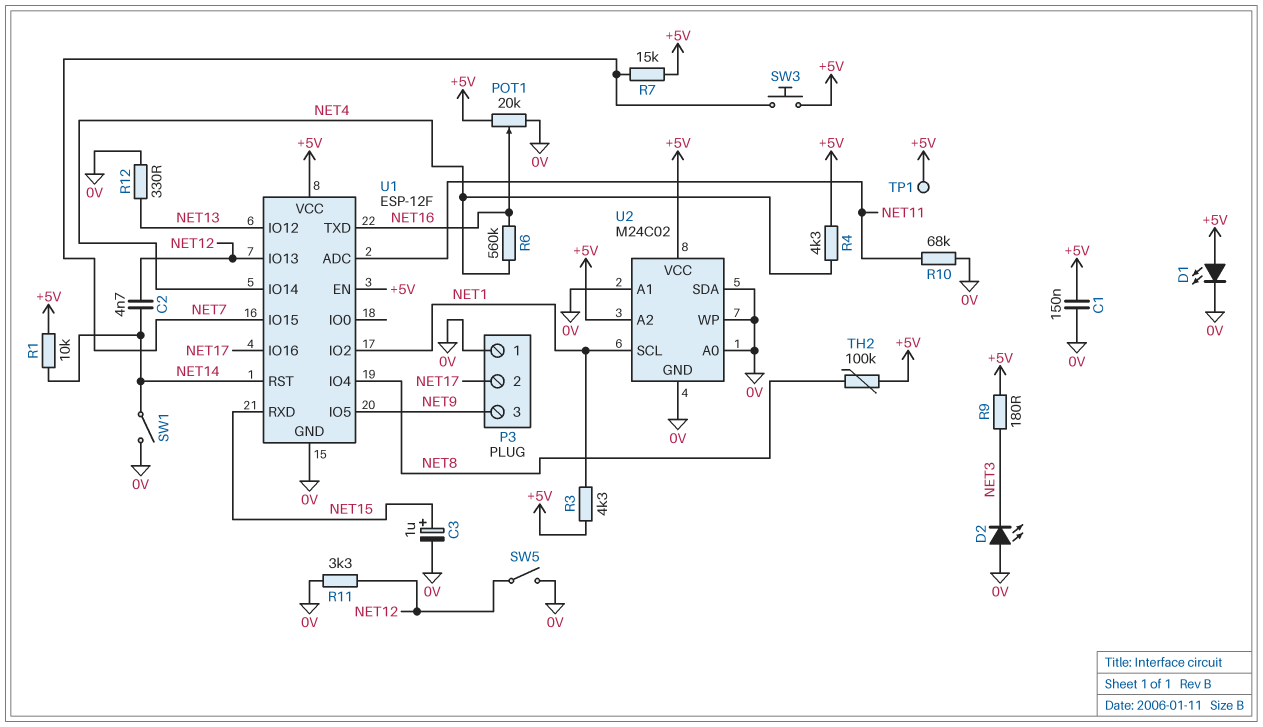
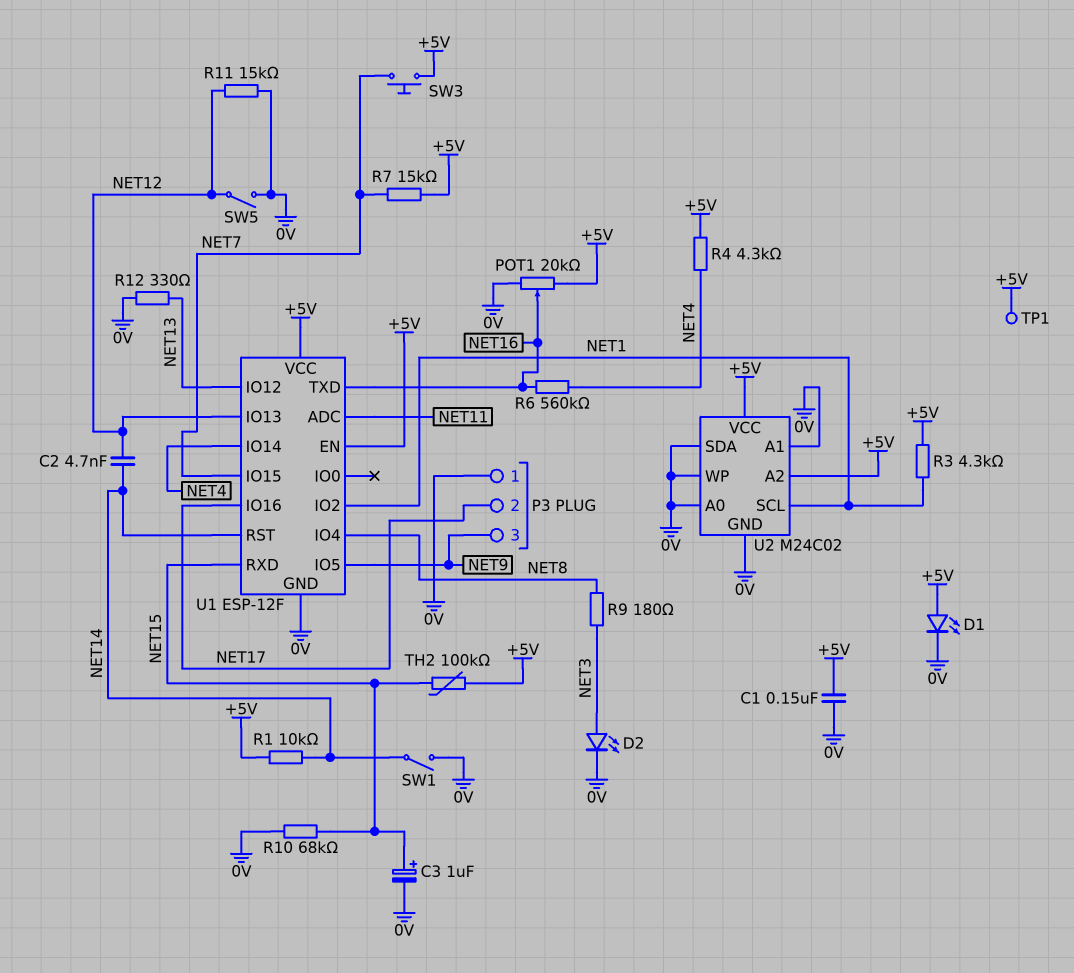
D2: LED (A 0V, K NET3) -> LED (A NET3, K 0V)
R9: 180 (+5V, NET3) -> 180 (NET3, NET8)
R10: 68k (0V, NET11) -> 68k (0V, NET15)
R11: 3.3k (0V, NET12) -> 15k (0V, NET12)
TH2: 100k (+5V, NET8) -> 100k (+5V, NET15)

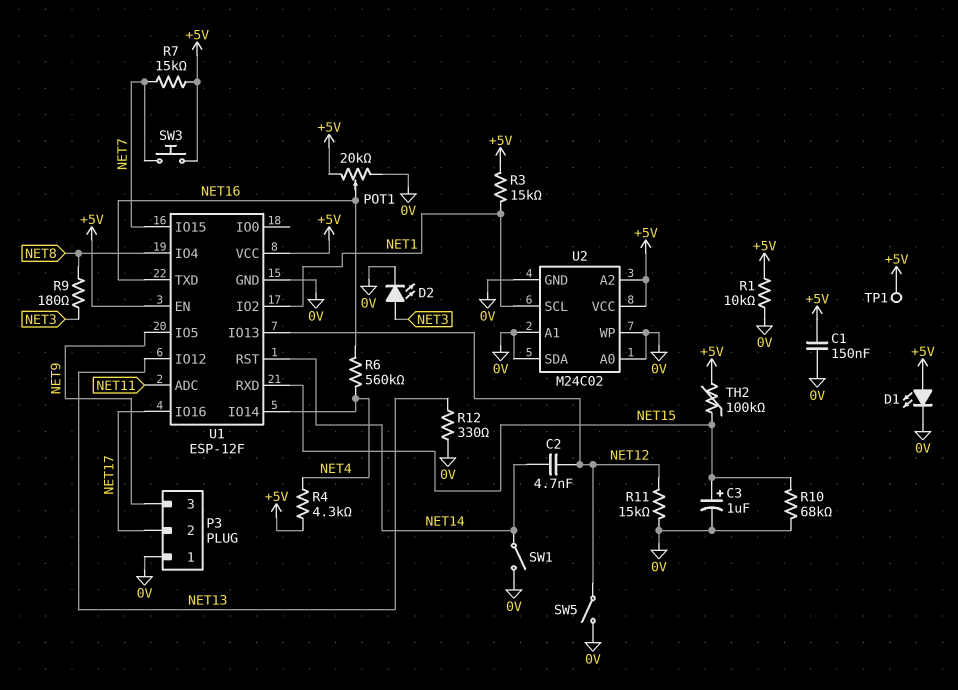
R1: 10k (+5V, NET14) -> 10k (+5V, 0V)
R3: 4.3k (+5V, NET1) -> 15k (+5V, NET1)

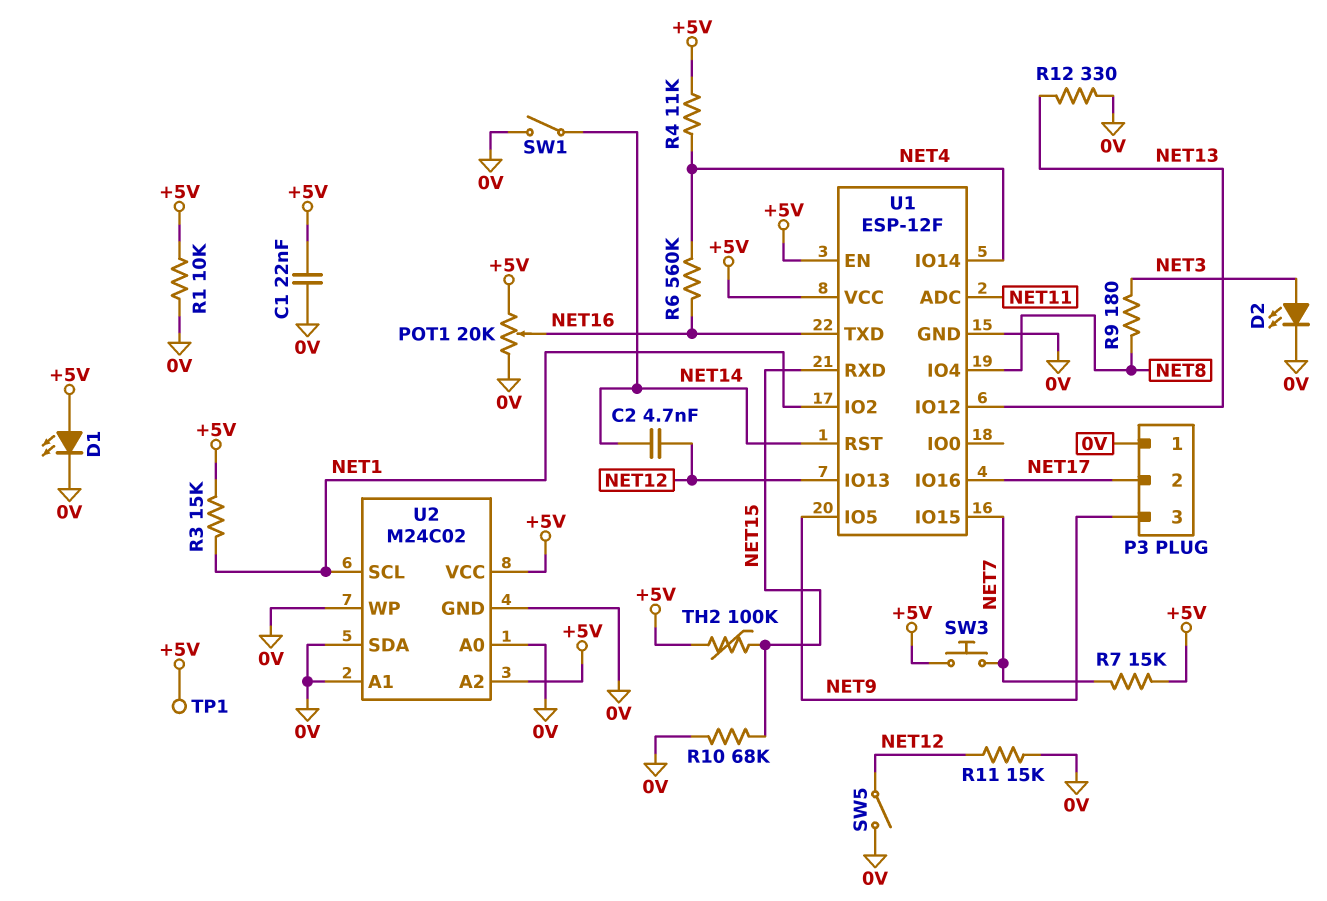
C1: 150nF (+5V, 0V) -> 22nF (+5V, 0V)
C3: 1uF (plus NET15, minus 0V) -> none
R4: 4.3k (+5V, NET4) -> 11k (+5V, NET4)

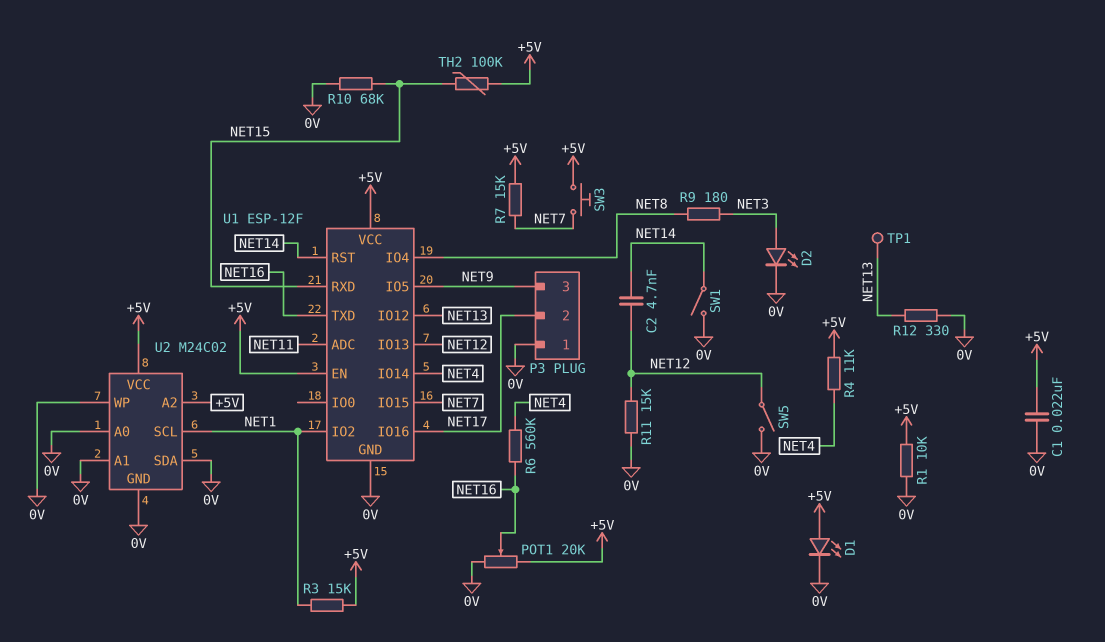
TP1: test point (+5V) -> test point (NET13)

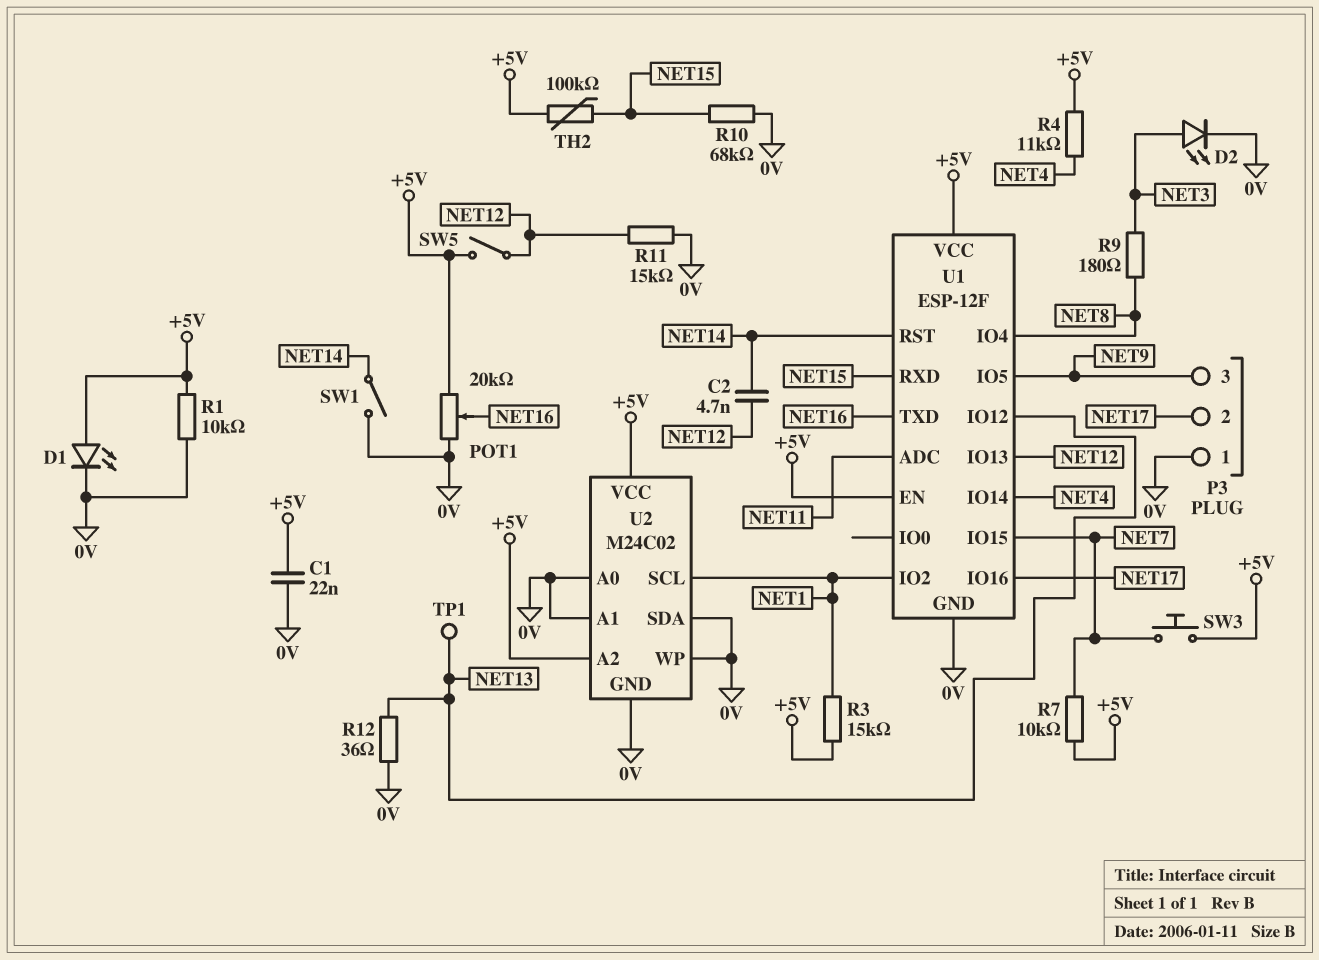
R6: 560k (NET4, NET16) -> none
R7: 15k (+5V, NET7) -> 10k (+5V, NET7)
R12: 330 (0V, NET13) -> 36 (0V, NET13)
SW5: switch (0V, NET12) -> switch (+5V, NET12)

